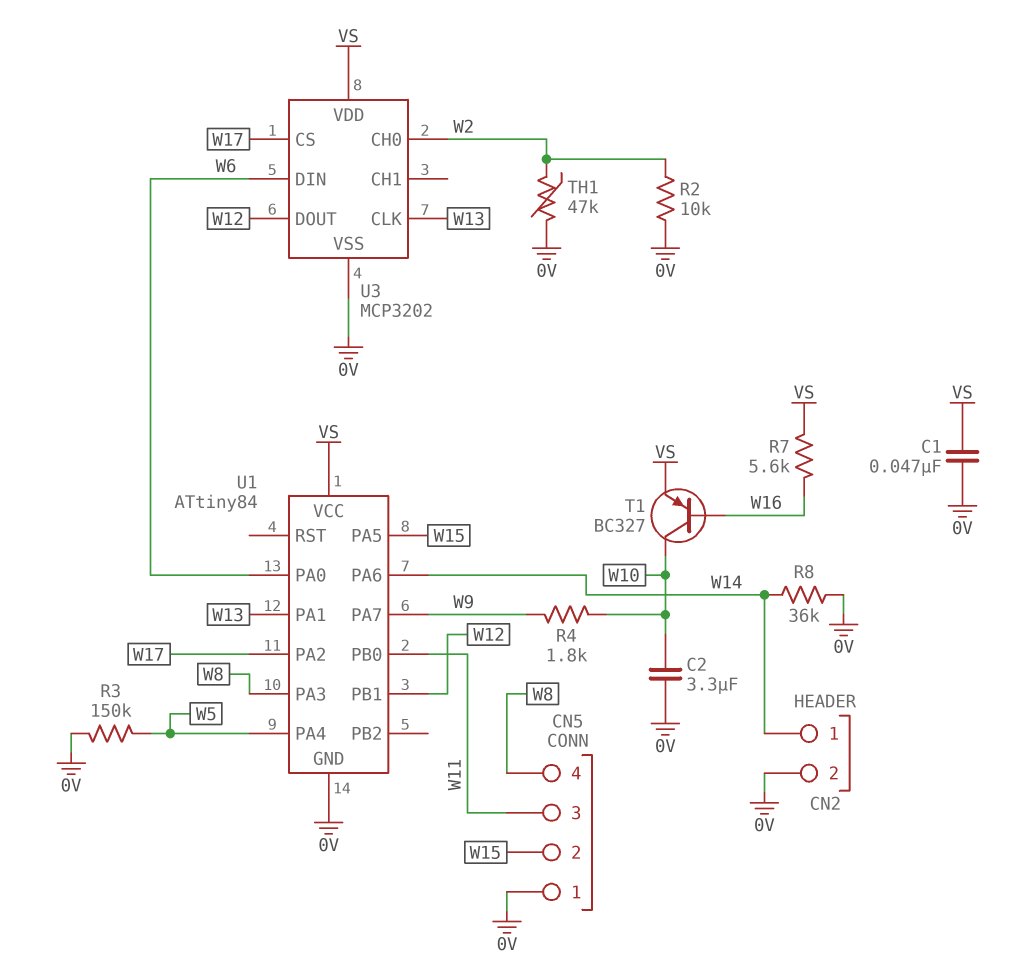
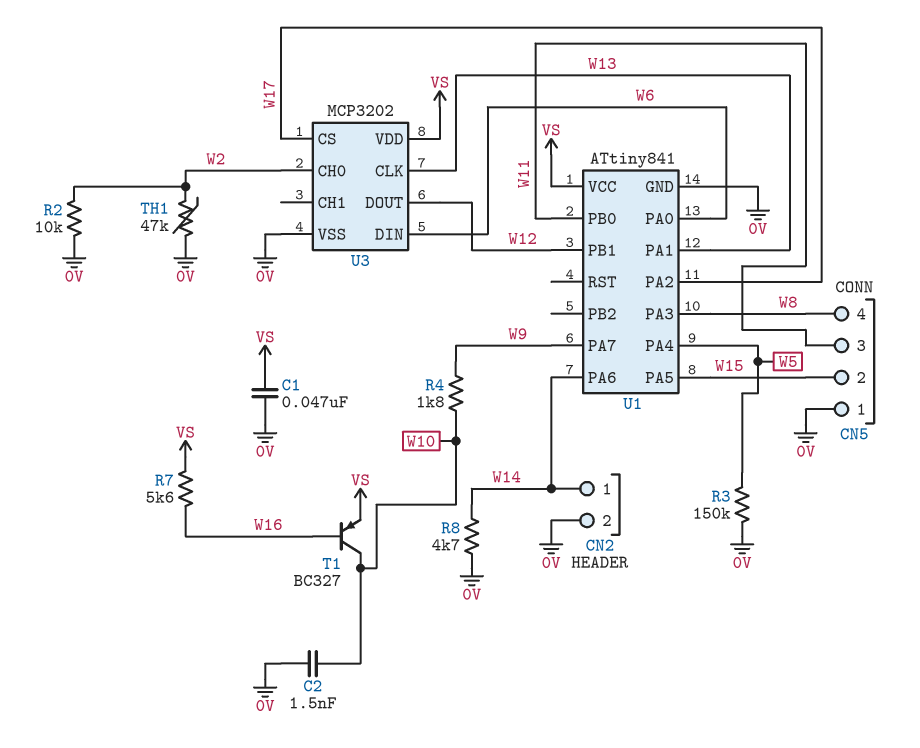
C2: 3.3uF (0V, W10) -> 1.5nF (0V, W10)
R8: 36k (0V, W14) -> 4.7k (0V, W14)
U1: ATtiny84 -> ATtiny841

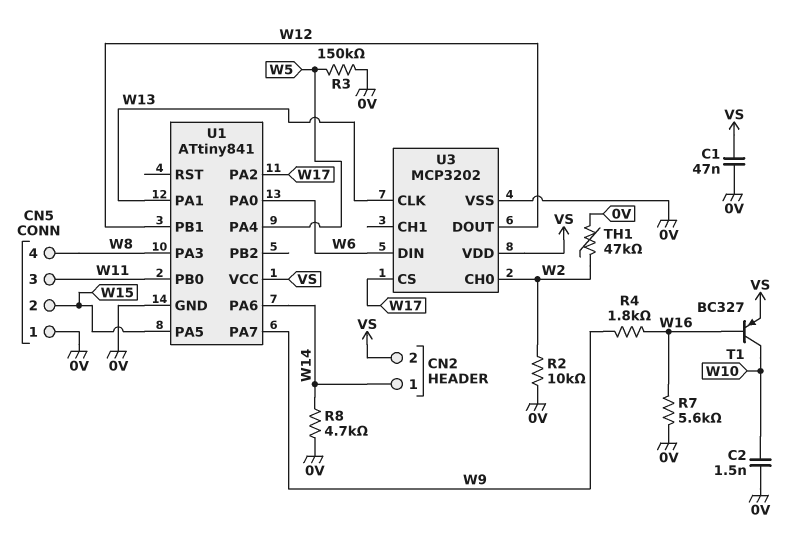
CN2 pin 2: 0V -> VS
R4: 1.8k (W9, W10) -> 1.8k (W9, W16)
R7: 5.6k (VS, W16) -> 5.6k (0V, W16)

